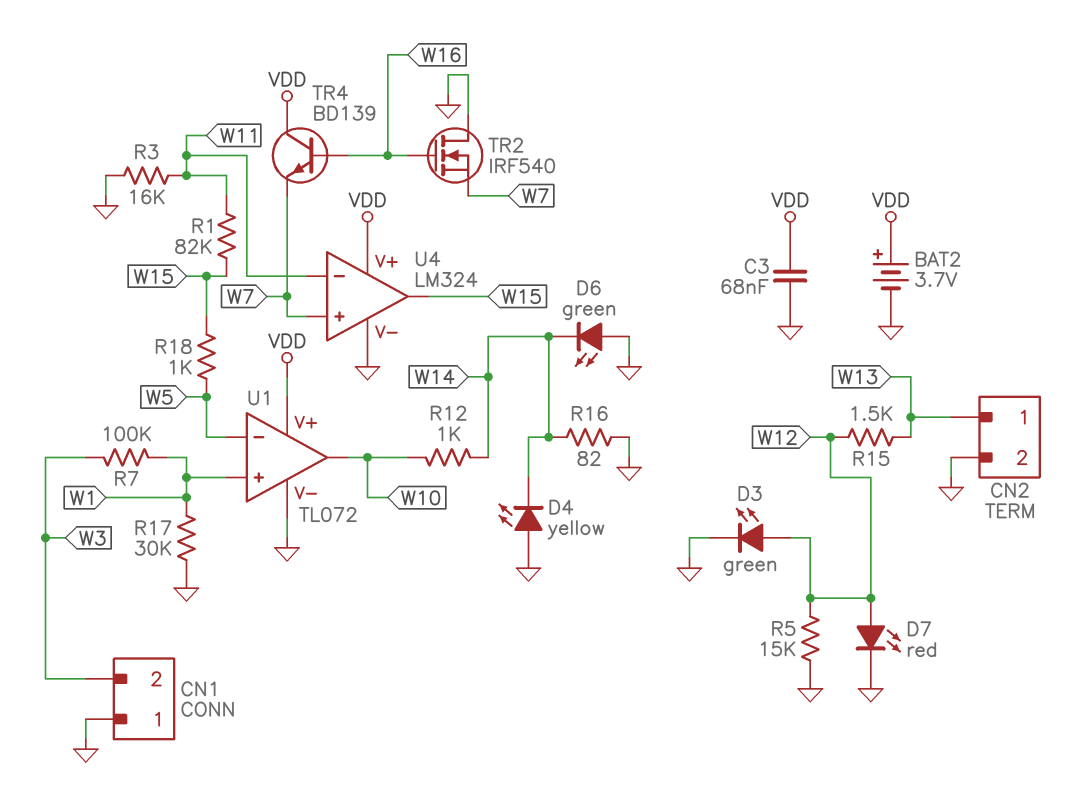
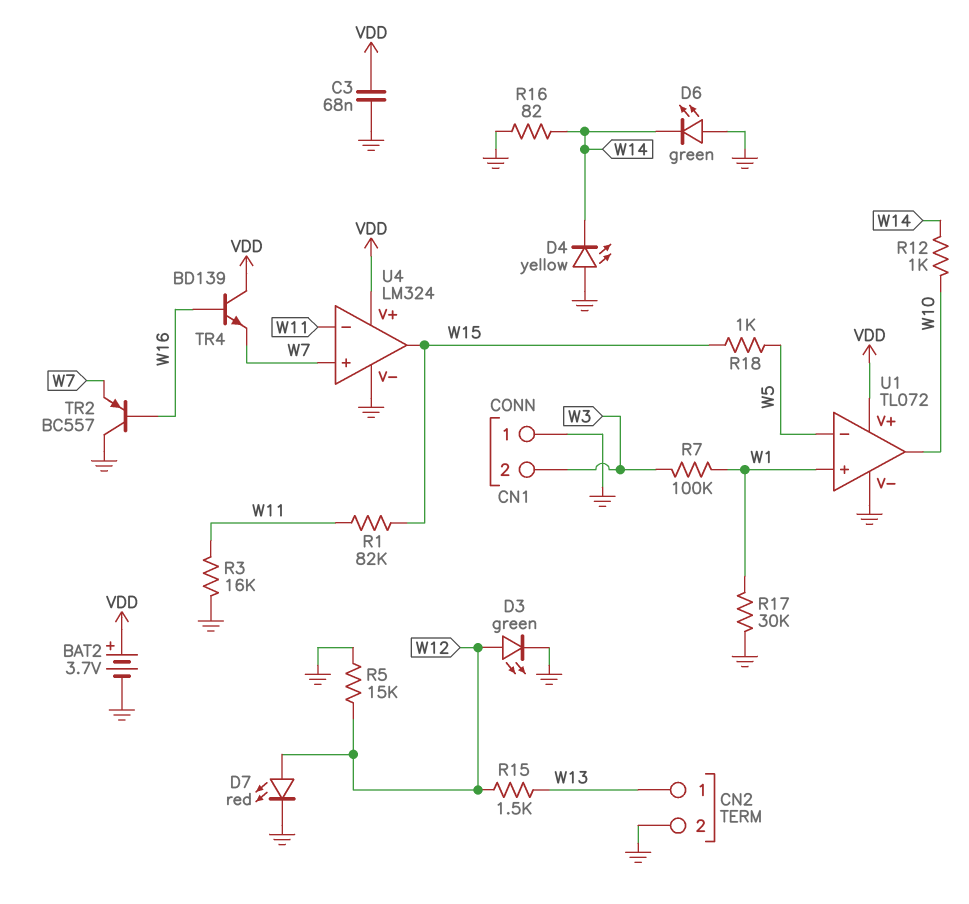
TR2: NMOS IRF540 (G W16, D GND, S W7) -> PNP BC557 (B W16, C GND, E W7)

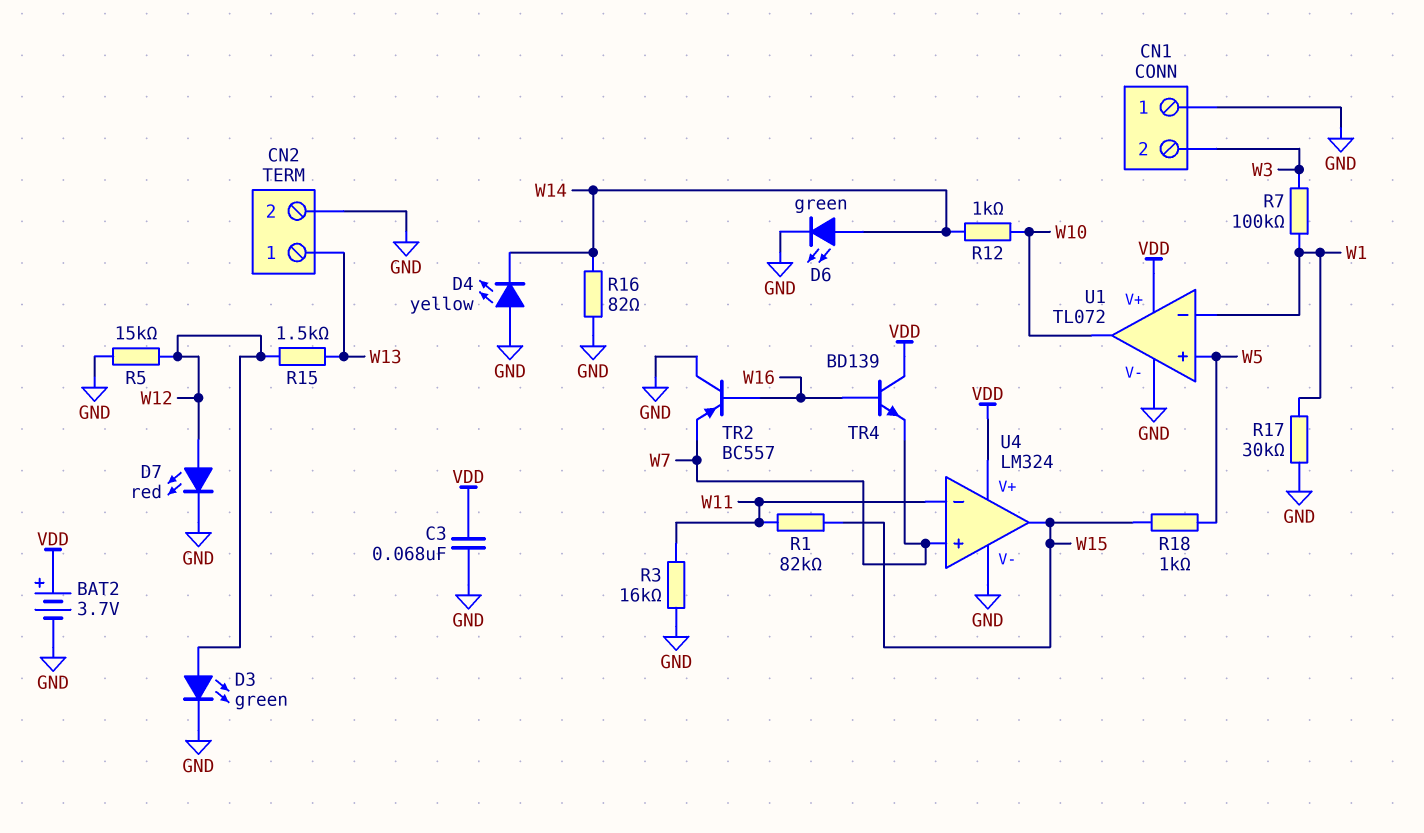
D6: LED green (A GND, K W14) -> LED green (A W14, K GND)
U1 pin in+: W1 -> W5
U1 pin in-: W5 -> W1

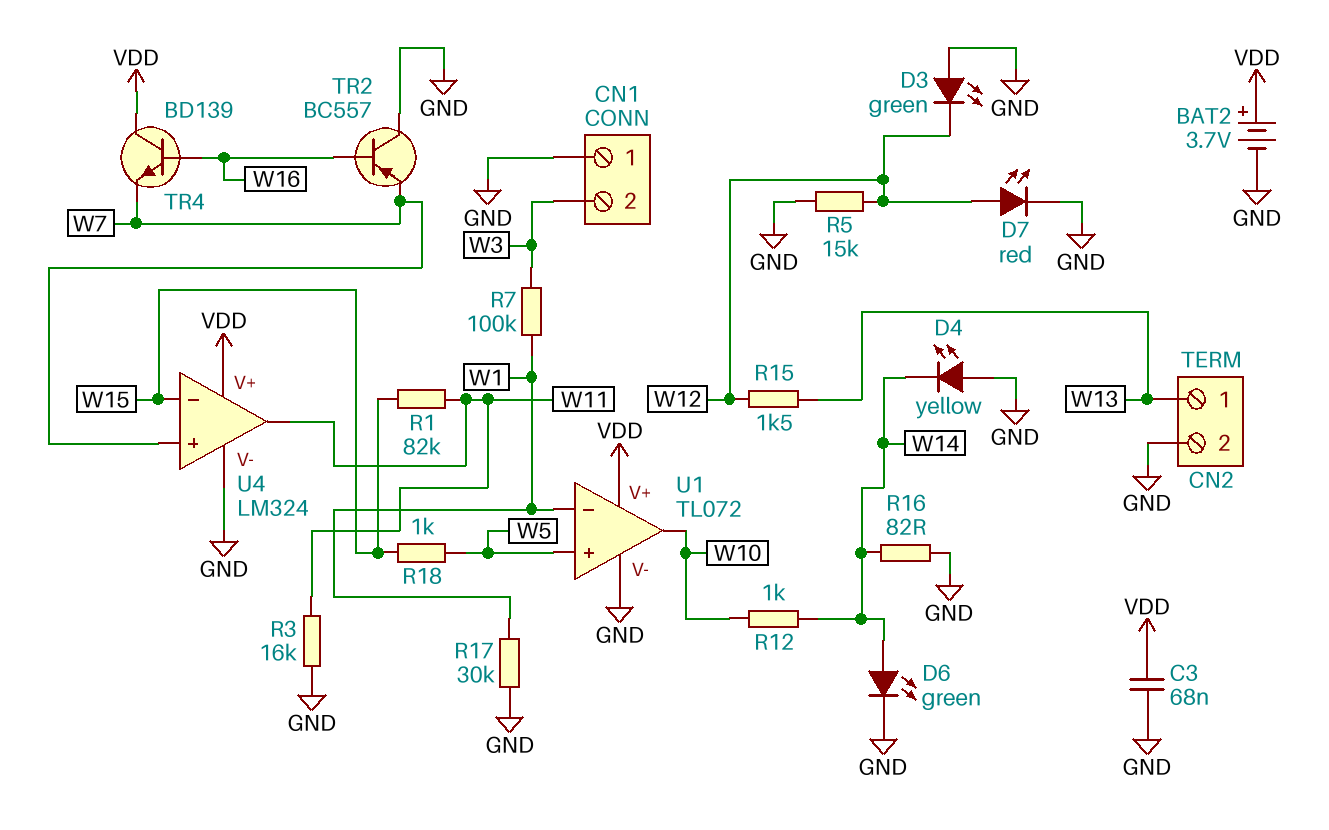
D3: LED green (A W12, K GND) -> LED green (A GND, K W12)
U4 pin in-: W11 -> W15
U4 pin out: W15 -> W11

